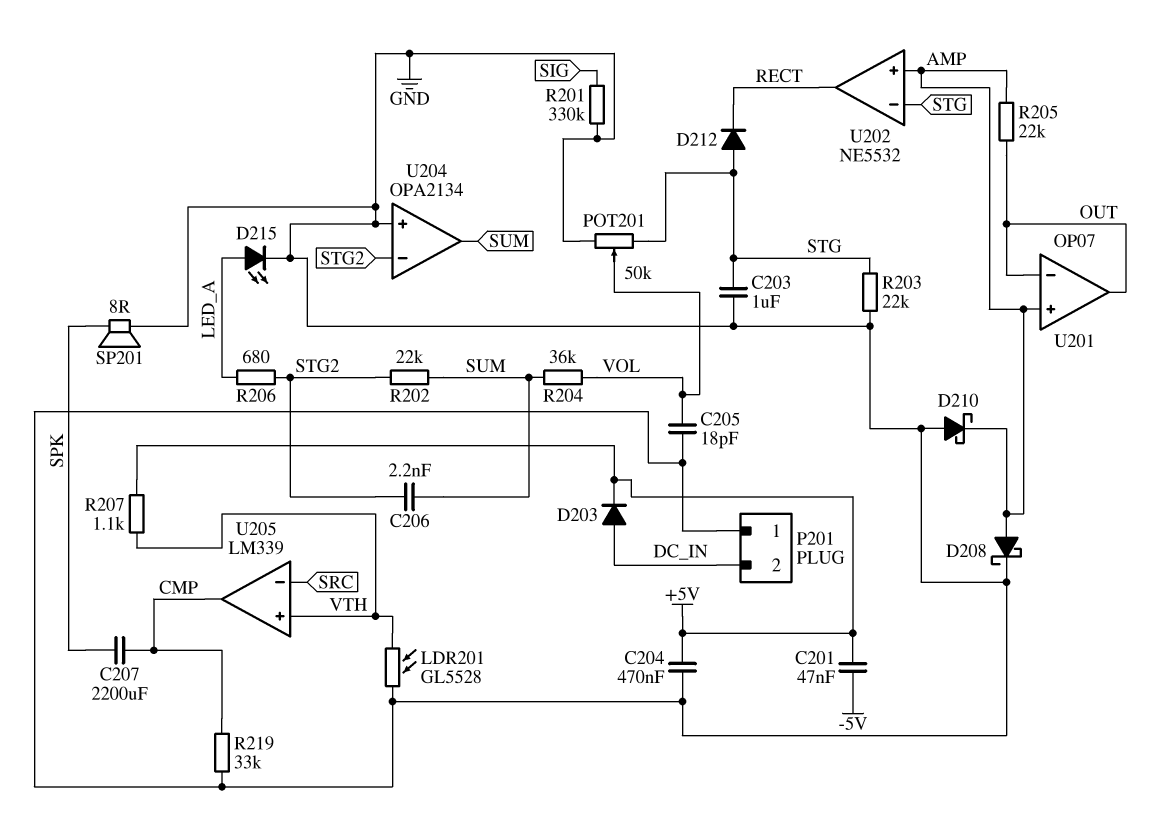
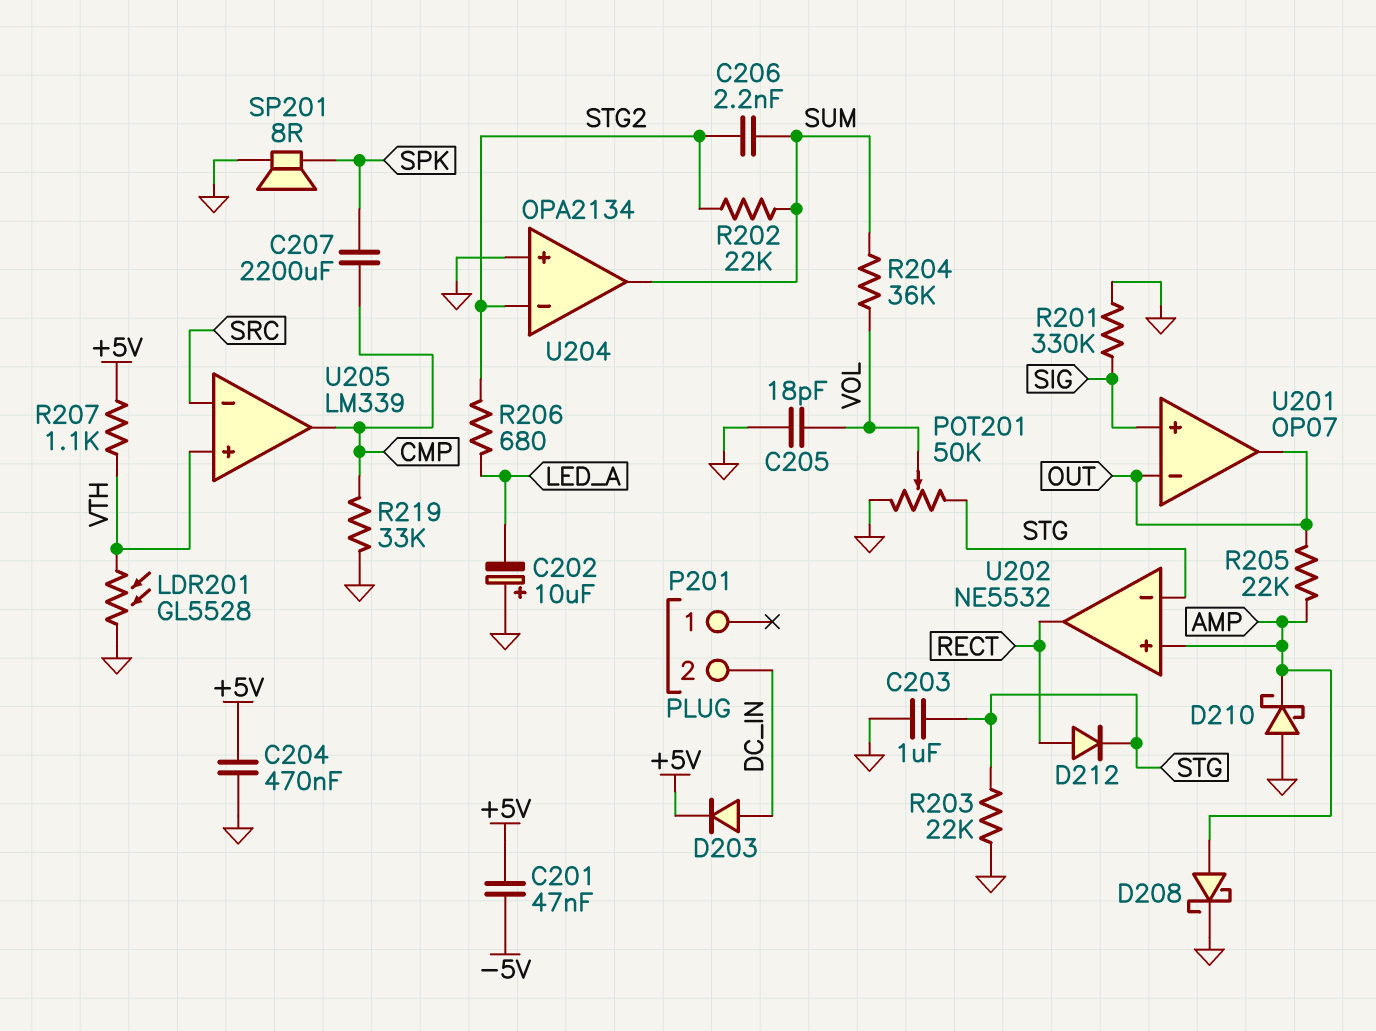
C202: none -> 10uF (plus GND, minus LED_A)
D212: diode (A STG, K RECT) -> diode (A RECT, K STG)
D215: LED (A LED_A, K GND) -> none
P201 pin 1: GND -> none
U201 pin in+: AMP -> SIG

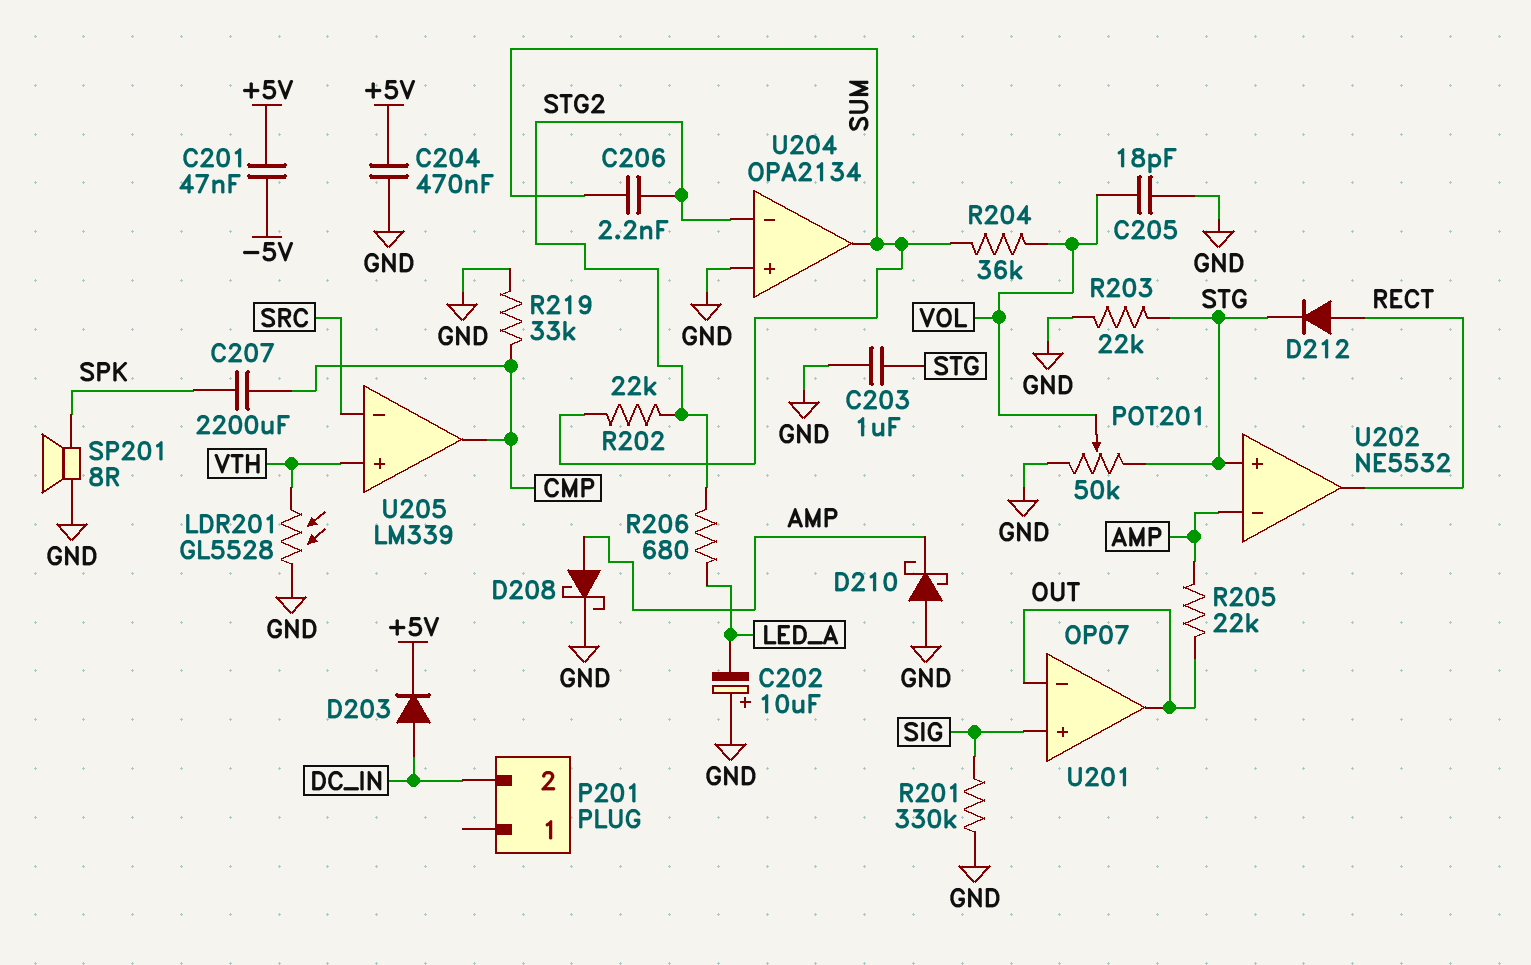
R207: 1.1k (+5V, VTH) -> none
U202 pin in+: AMP -> STG
U202 pin in-: STG -> AMP

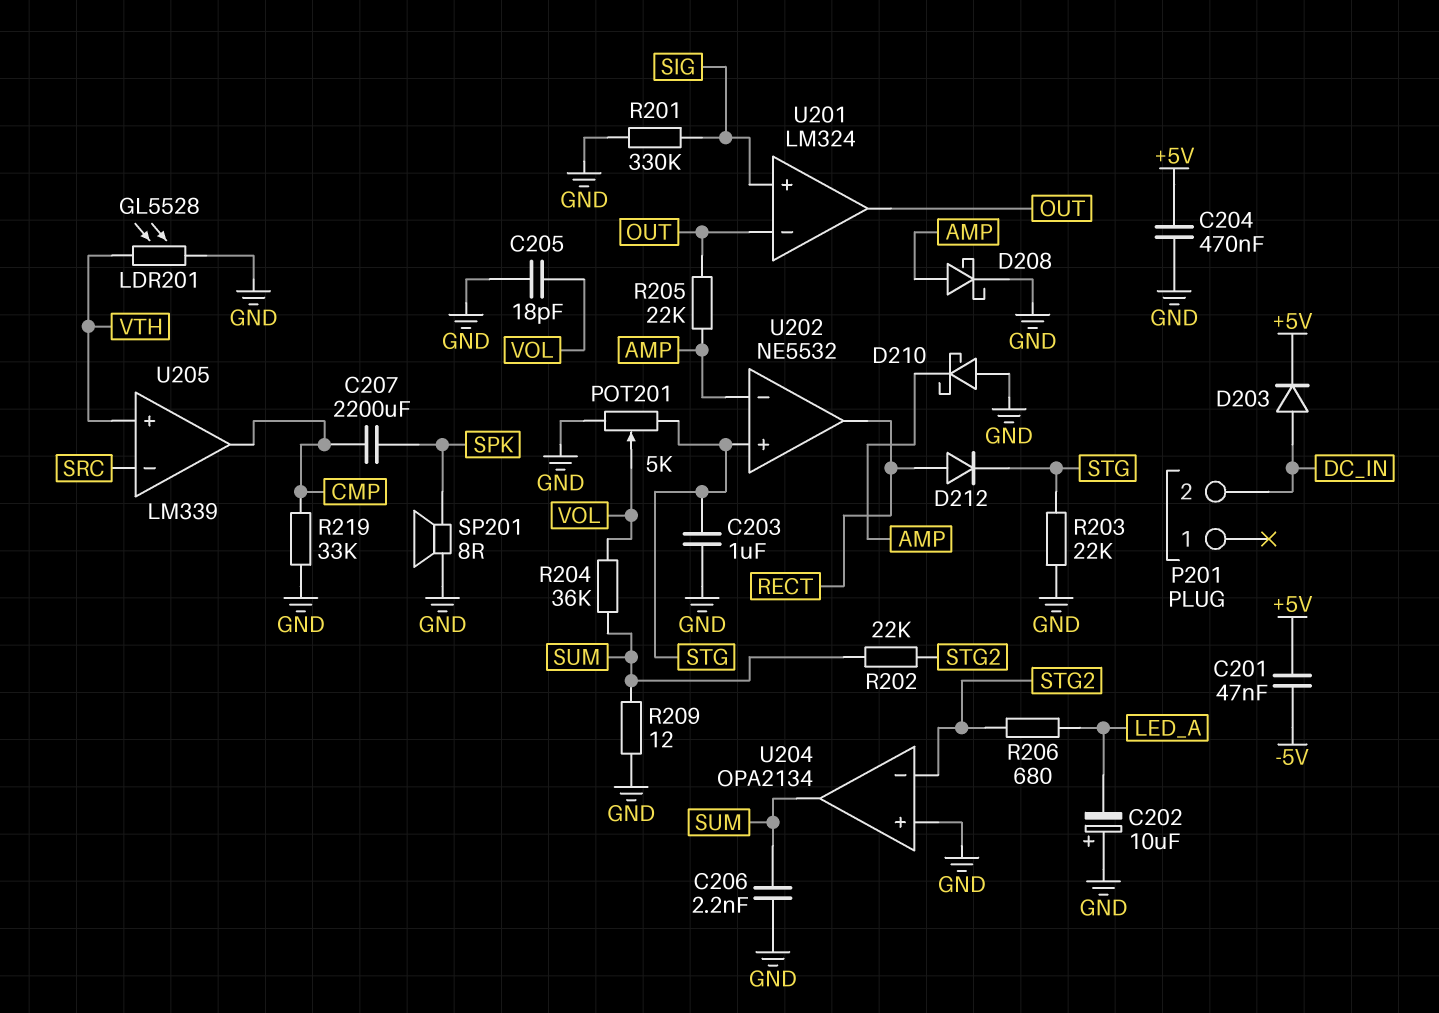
C206: 2.2nF (STG2, SUM) -> 2.2nF (GND, SUM)
POT201: 50k (GND, STG, wiper VOL) -> 5k (GND, STG, wiper VOL)
R209: none -> 12 (GND, SUM)
U201: OP07 -> LM324

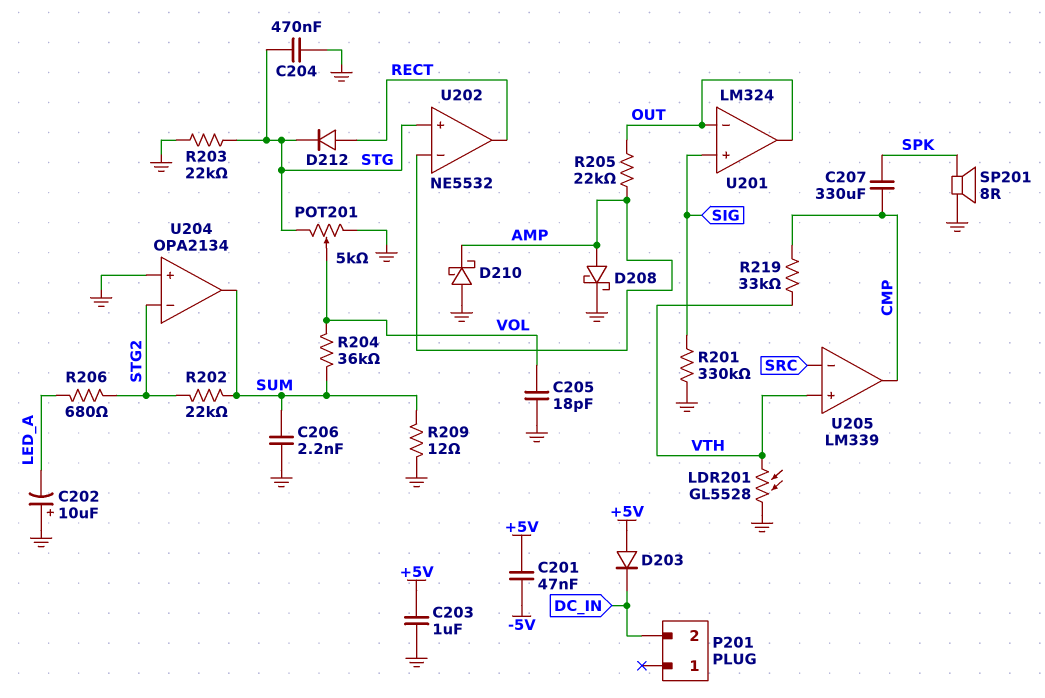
C203: 1uF (GND, STG) -> 1uF (+5V, GND)
C204: 470nF (+5V, GND) -> 470nF (GND, STG)
C207: 2200uF (CMP, SPK) -> 330uF (CMP, SPK)
D203: diode (A DC_IN, K +5V) -> diode (A +5V, K DC_IN)
R219: 33k (CMP, GND) -> 33k (CMP, VTH)

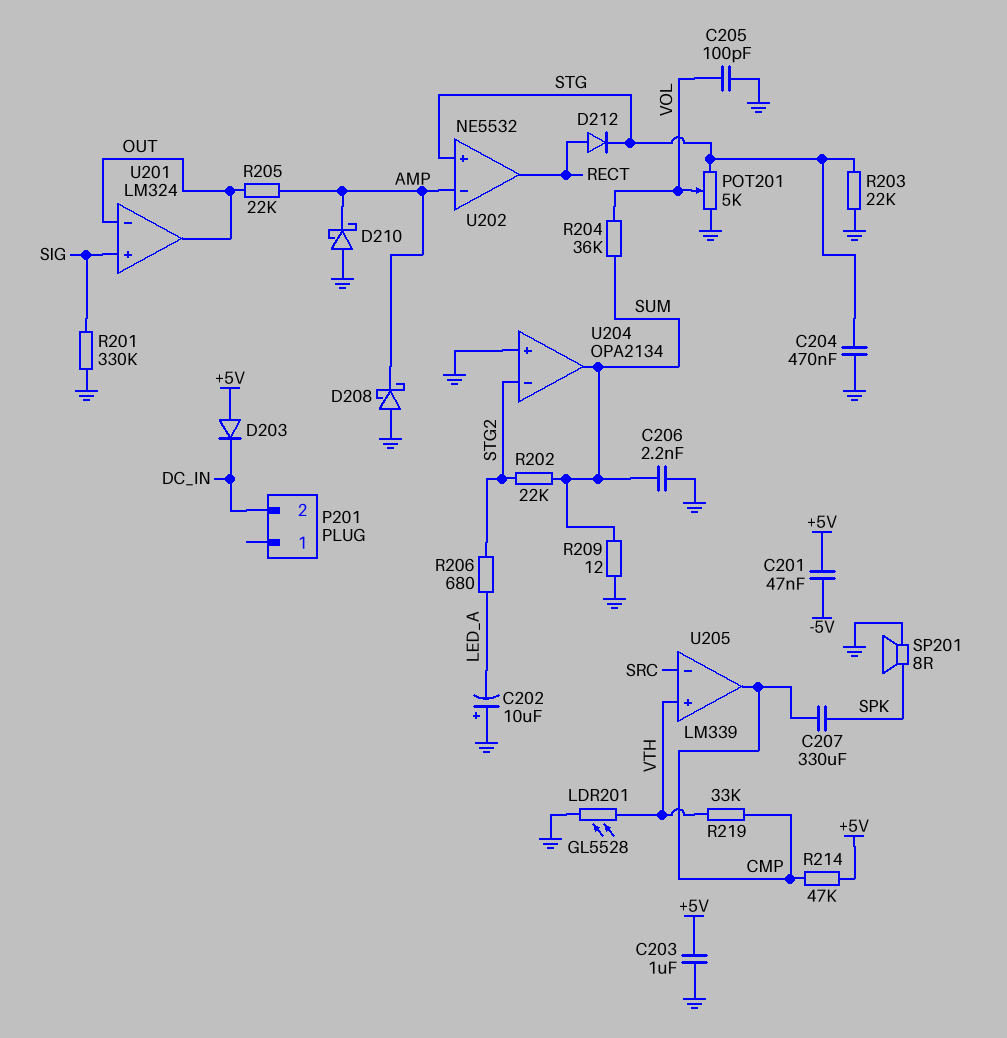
C205: 18pF (GND, VOL) -> 100pF (GND, VOL)
D208: schottky (A AMP, K GND) -> schottky (A GND, K AMP)
R214: none -> 47k (+5V, CMP)

